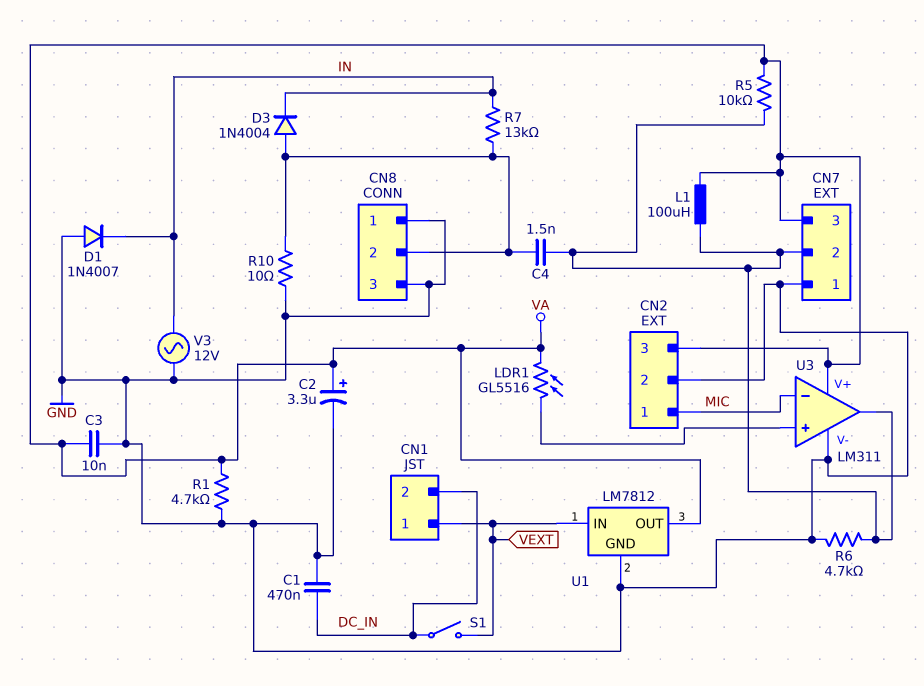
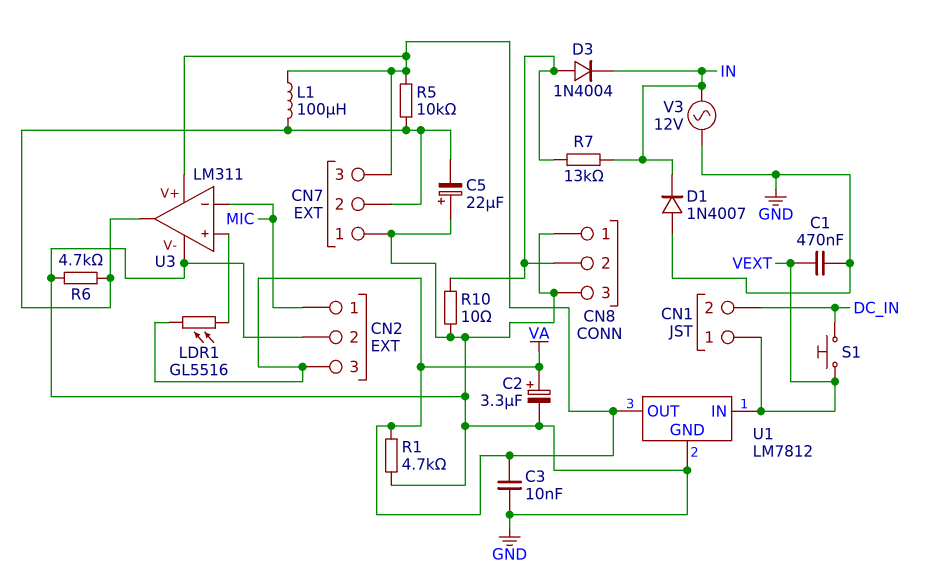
C1: 470nF (DC_IN, GND) -> 470nF (GND, VEXT)
C4: 1.5nF (CN7/2, CN8/2) -> none
C5: none -> 22uF (plus GND, minus CN7/2)
S1: switch (DC_IN, VEXT) -> button (DC_IN, VEXT)

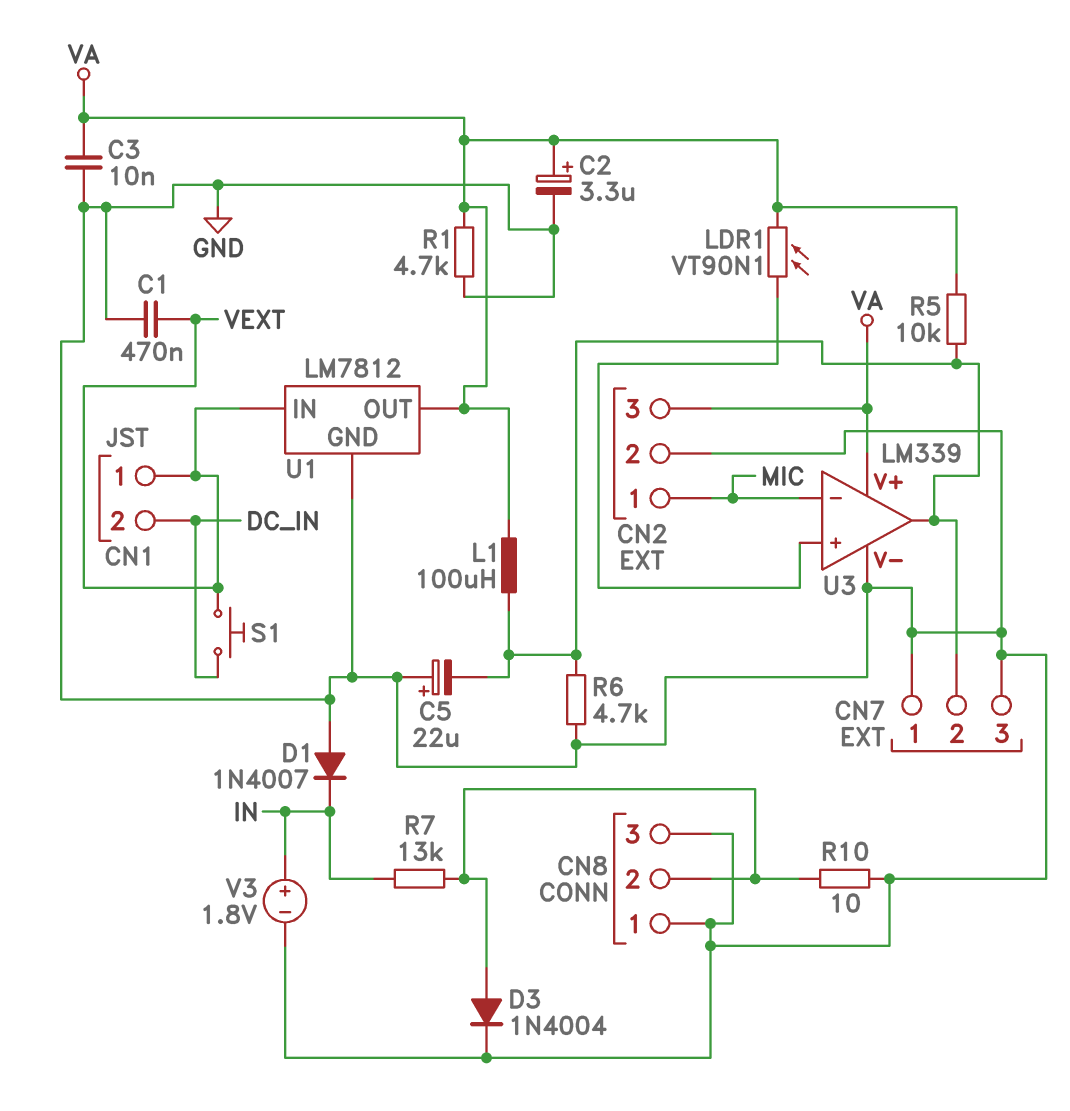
CN7 pin 3: VA -> GND
D3: diode 1N4004 (A CN8/2, K IN) -> diode 1N4004 (A CN8/2, K GND)
LDR1: GL5516 (U3/in+, VA) -> VT90N1 (U3/in+, VA)
U3: LM311 -> LM339
V3: AC 12V (GND, IN) -> 1.8V (plus IN, minus GND)

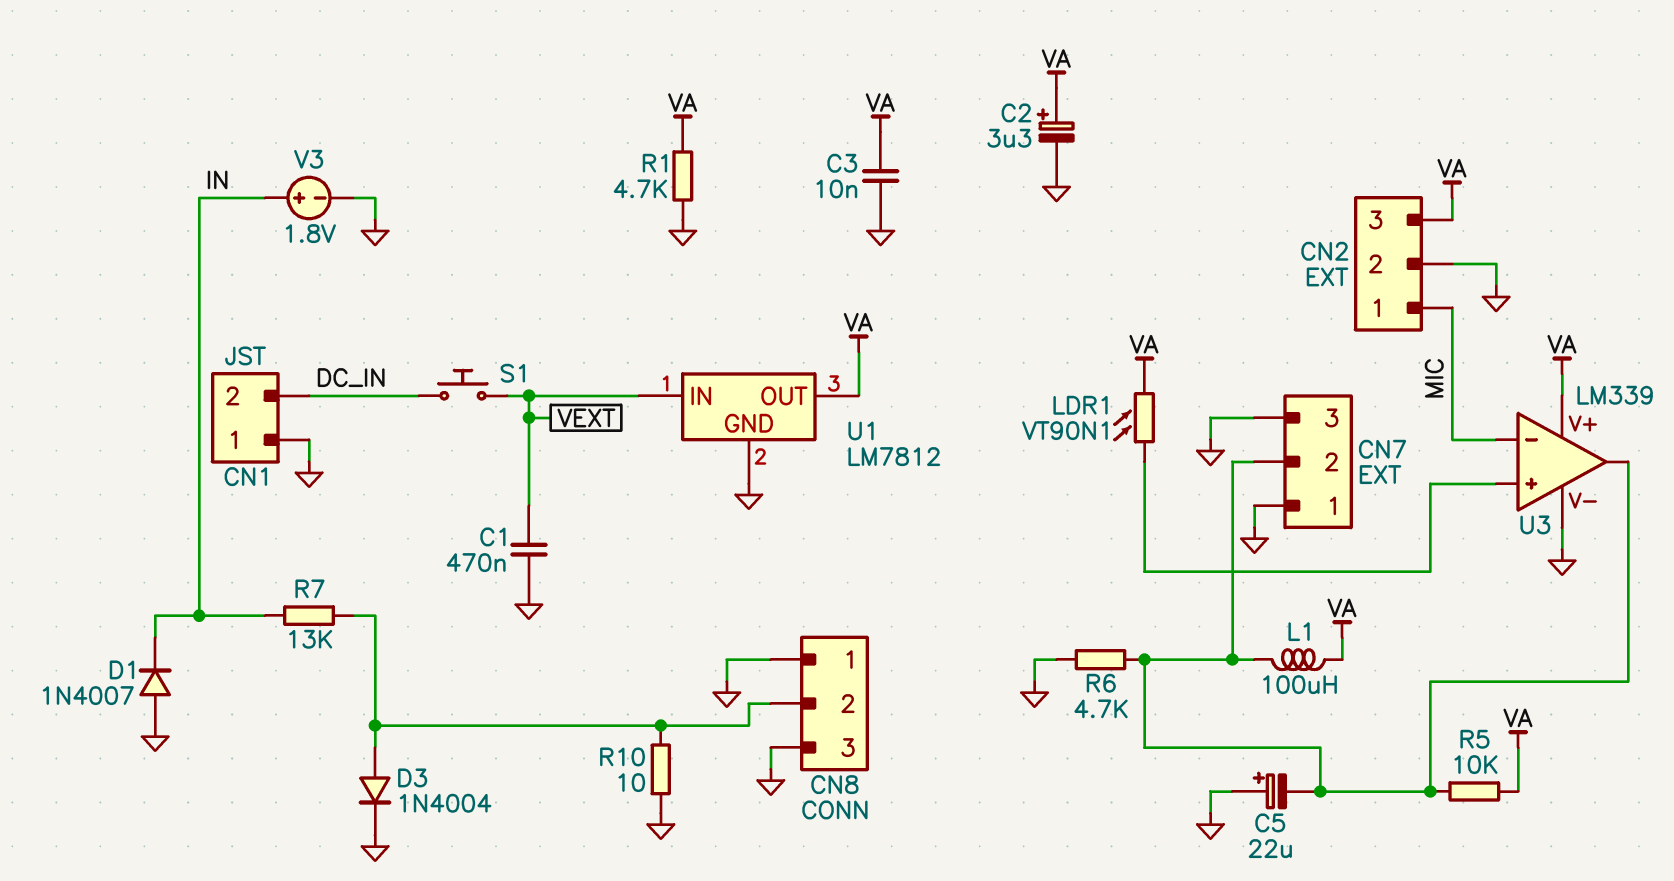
CN1 pin 1: VEXT -> GND

